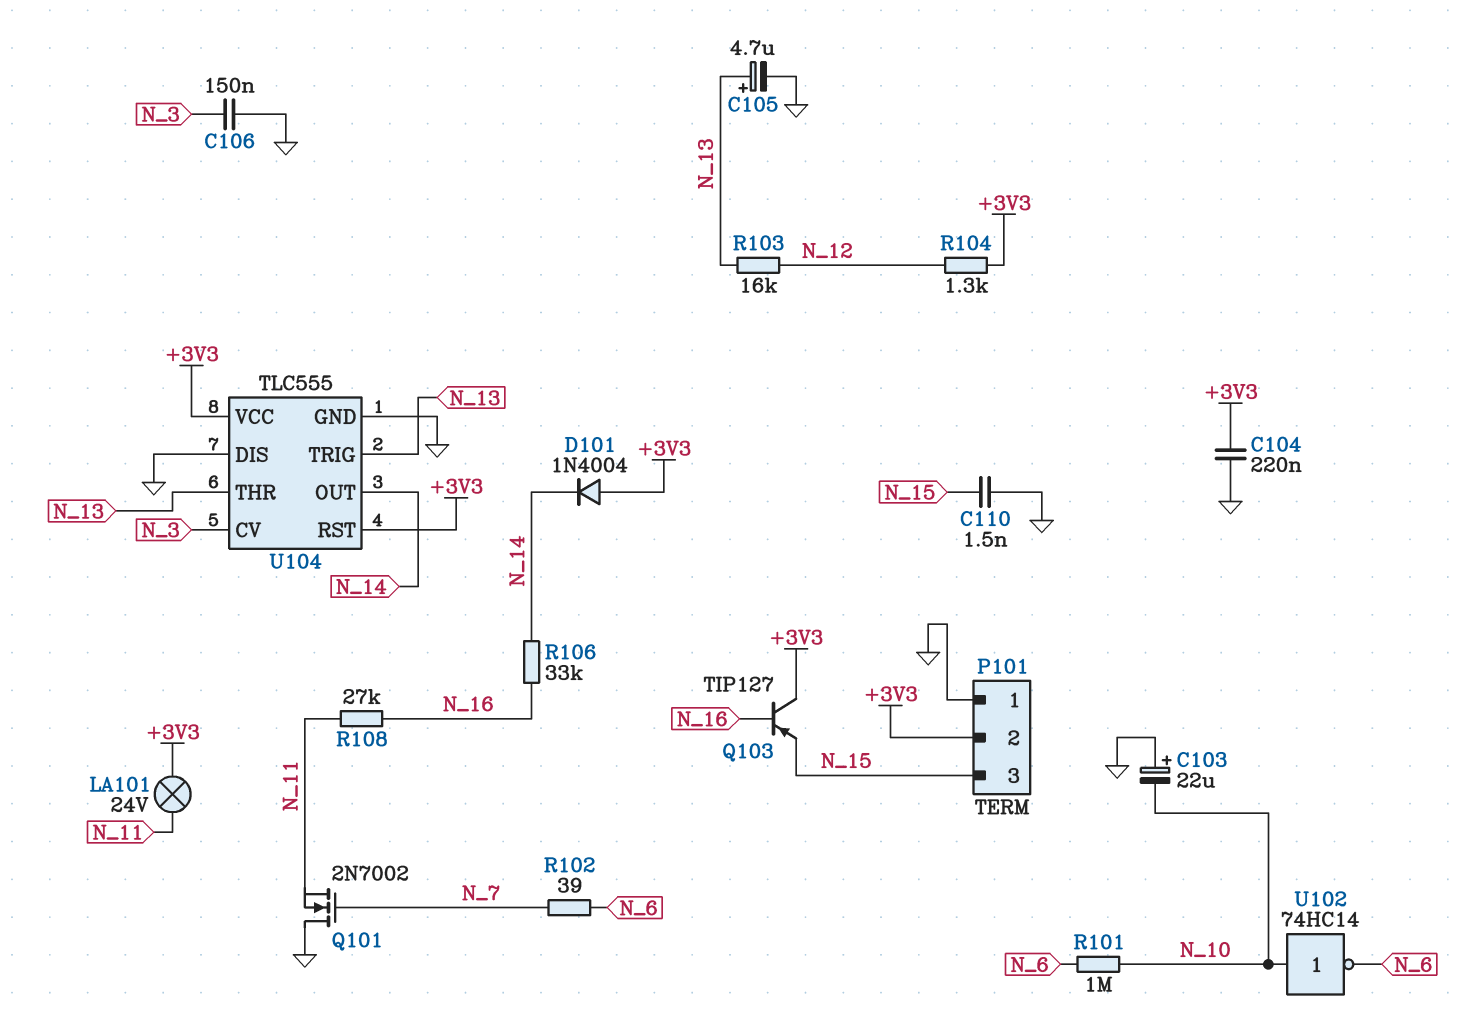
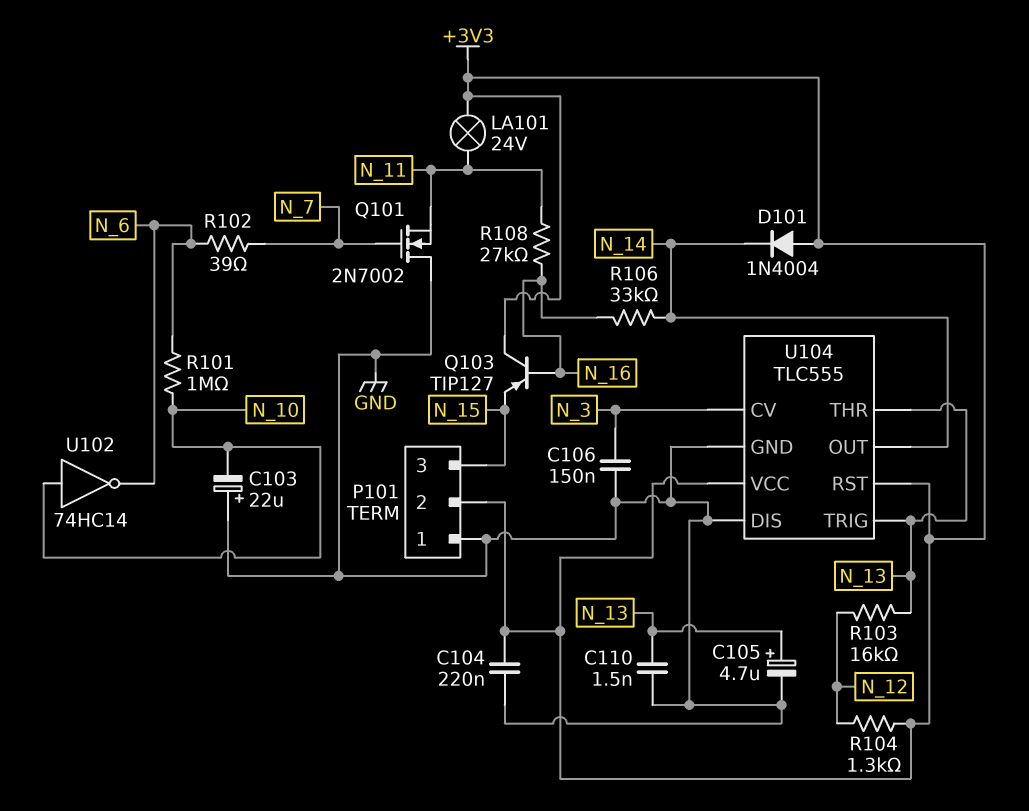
C110: 1.5nF (GND, N_15) -> 1.5nF (GND, N_13)

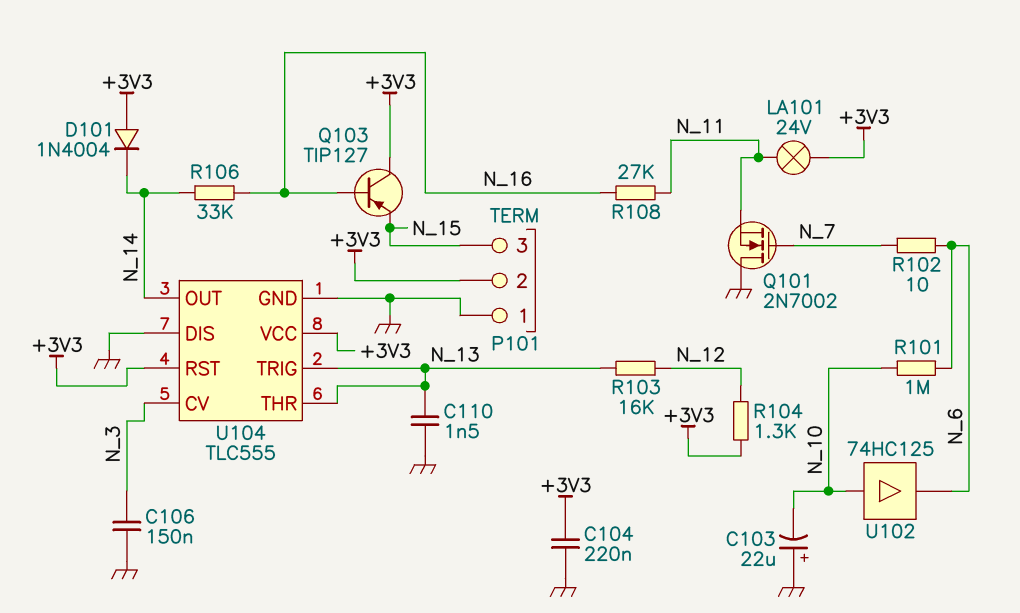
C105: 4.7uF (plus N_13, minus GND) -> none
R102: 39 (N_6, N_7) -> 10 (N_6, N_7)
U102: NOT 74HC14 (in N_10, out N_6) -> buffer 74HC125 (in N_10, out N_6)

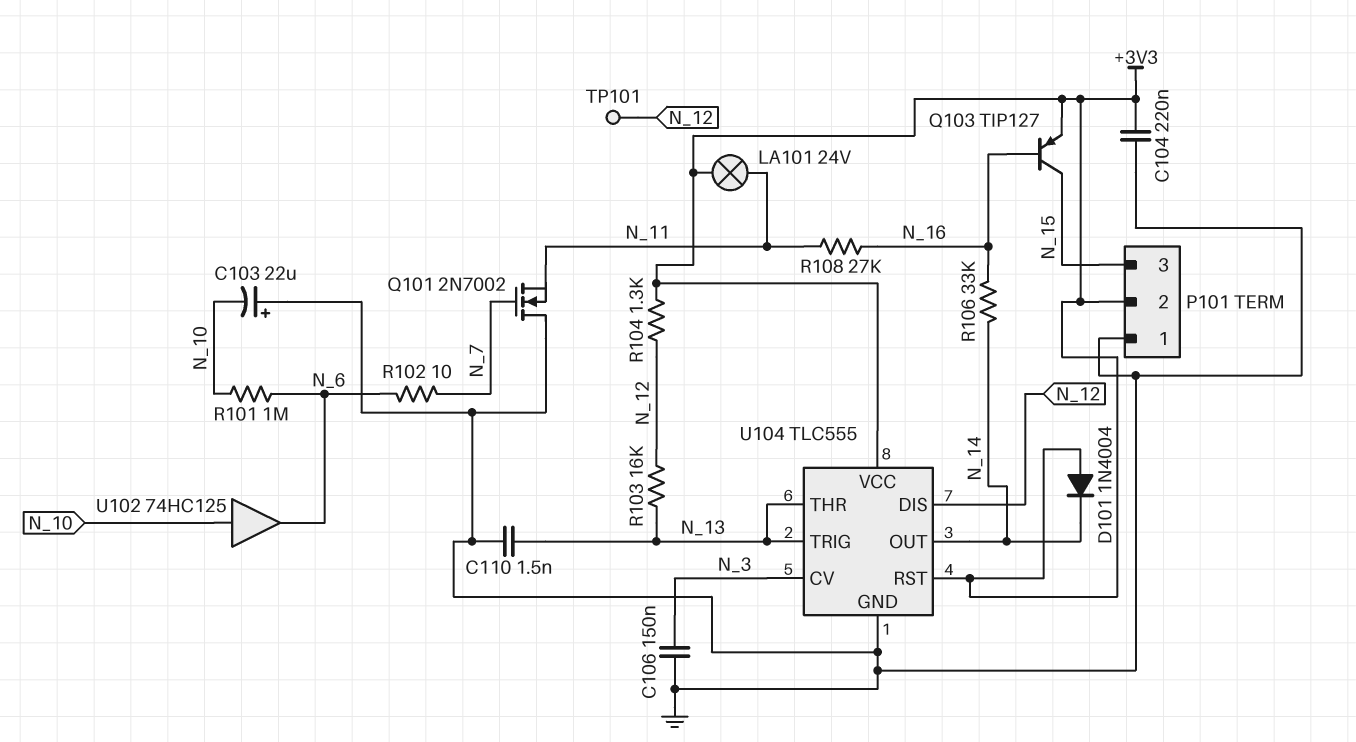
Q103: PNP TIP127 (B N_16, C +3V3, E N_15) -> PNP TIP127 (B N_16, C N_15, E +3V3)
TP101: none -> test point (N_12)
U104 pin DIS: GND -> N_12

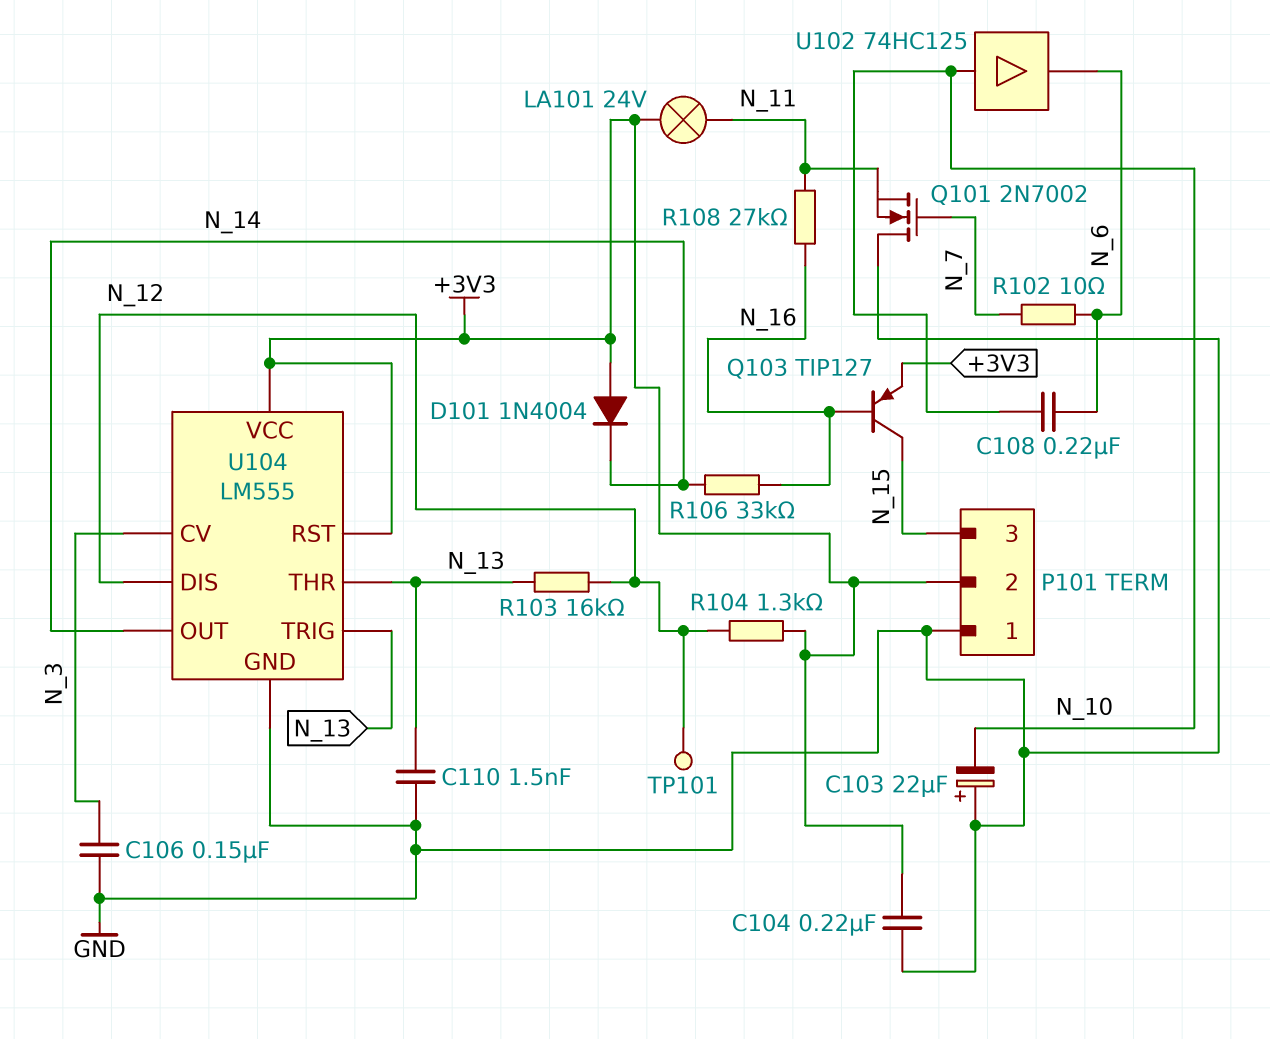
C108: none -> 220nF (N_6, N_10)
R101: 1M (N_6, N_10) -> none
U104: TLC555 -> LM555

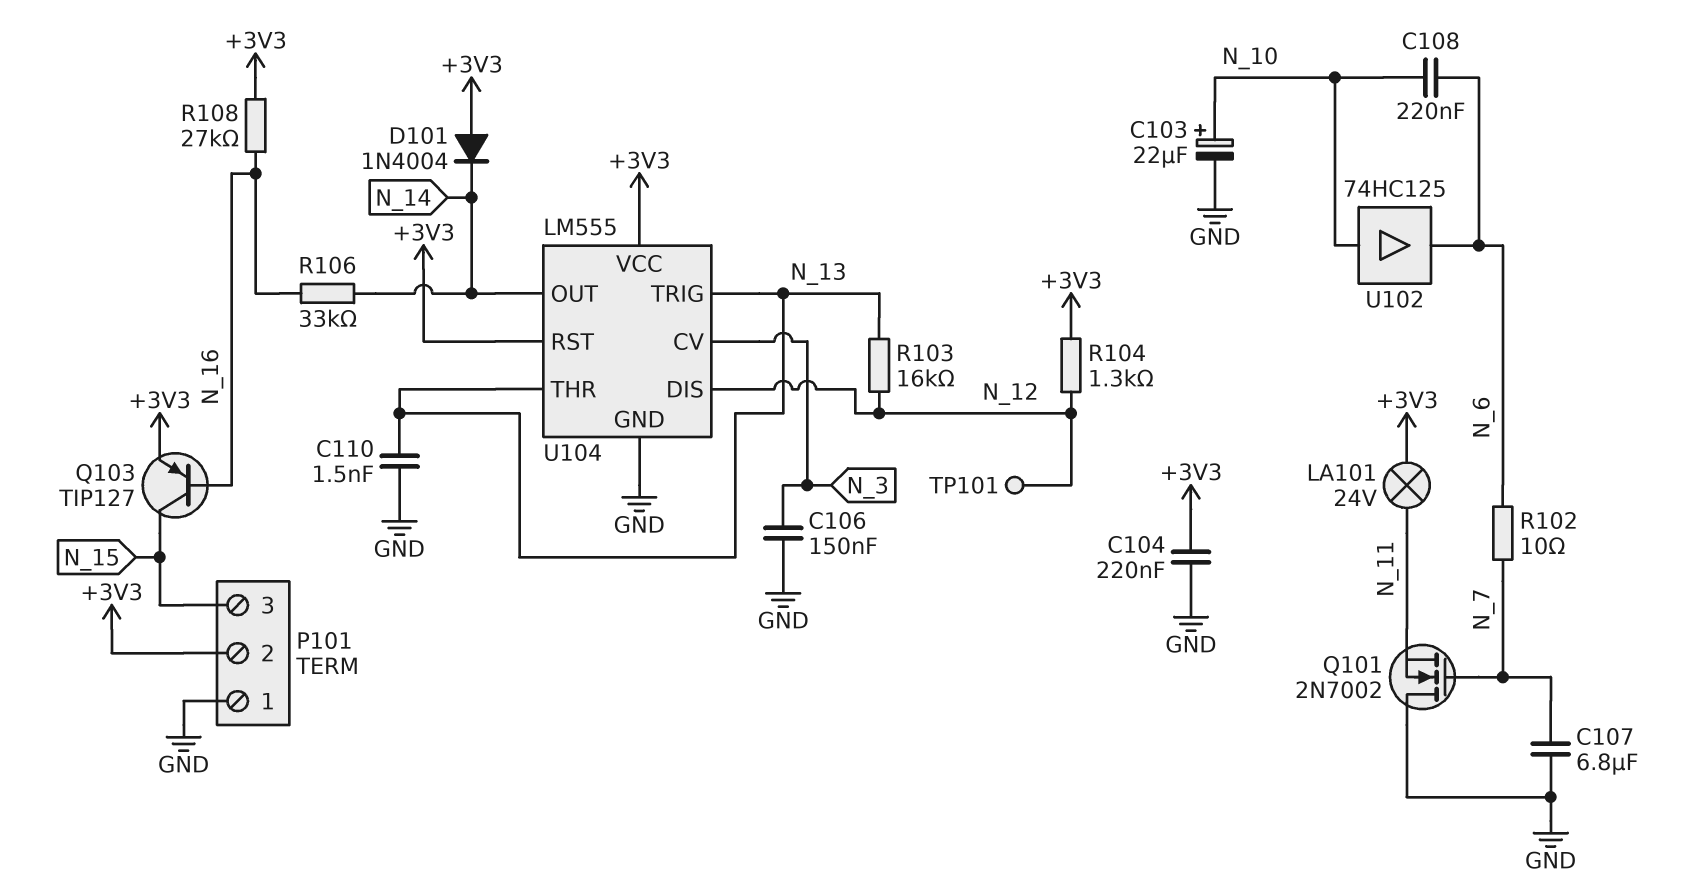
C103: 22uF (plus GND, minus N_10) -> 22uF (plus N_10, minus GND)
C107: none -> 6.8uF (GND, N_7)
R108: 27k (N_11, N_16) -> 27k (+3V3, N_16)

